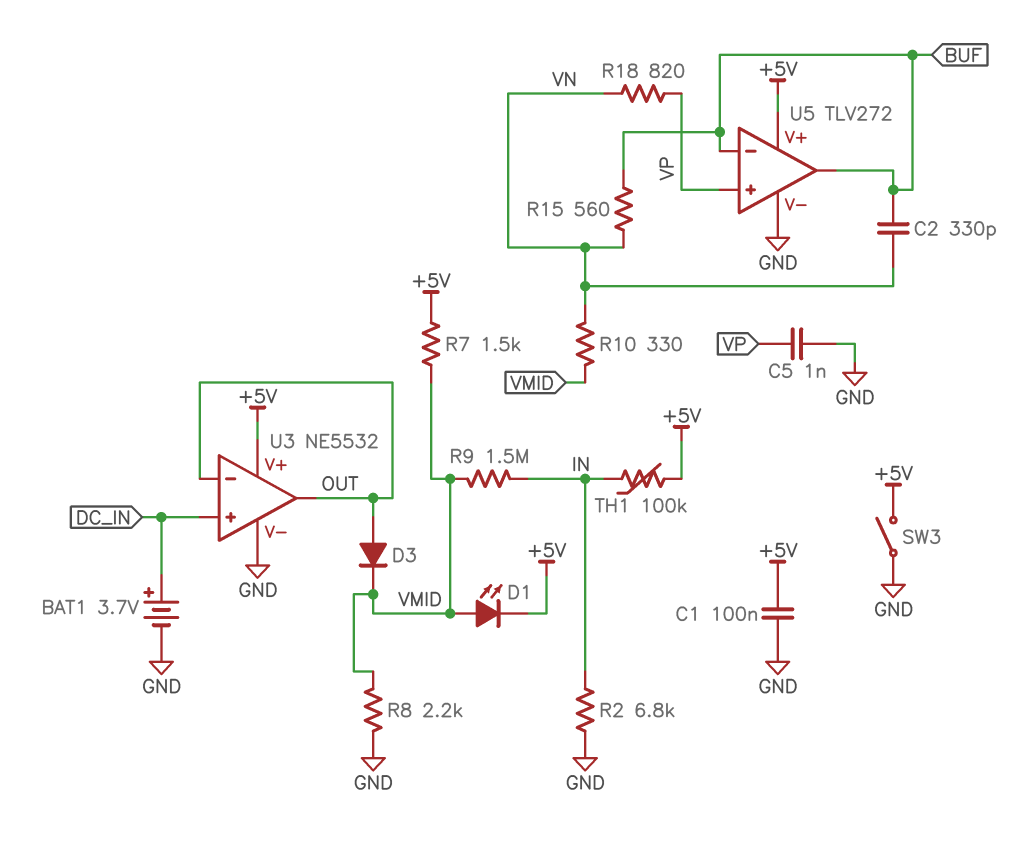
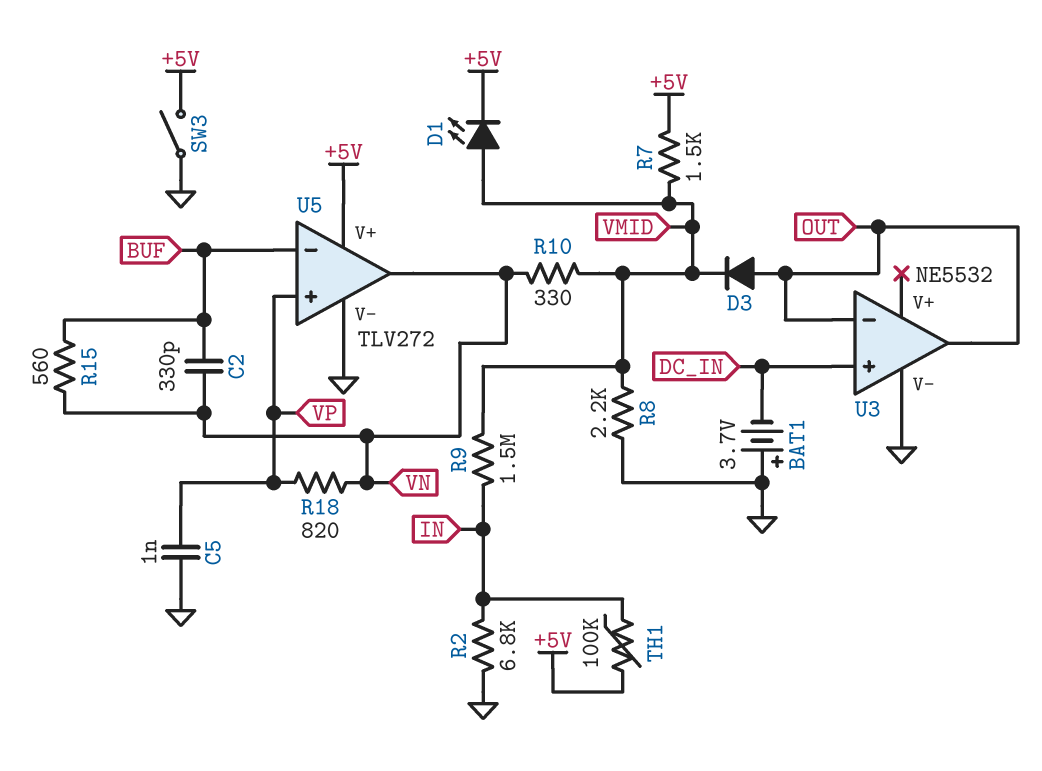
BAT1: 3.7V (plus DC_IN, minus GND) -> 3.7V (plus GND, minus DC_IN)
C1: 100nF (+5V, GND) -> none
U3 pin V+: +5V -> none
U5 pin out: BUF -> VN

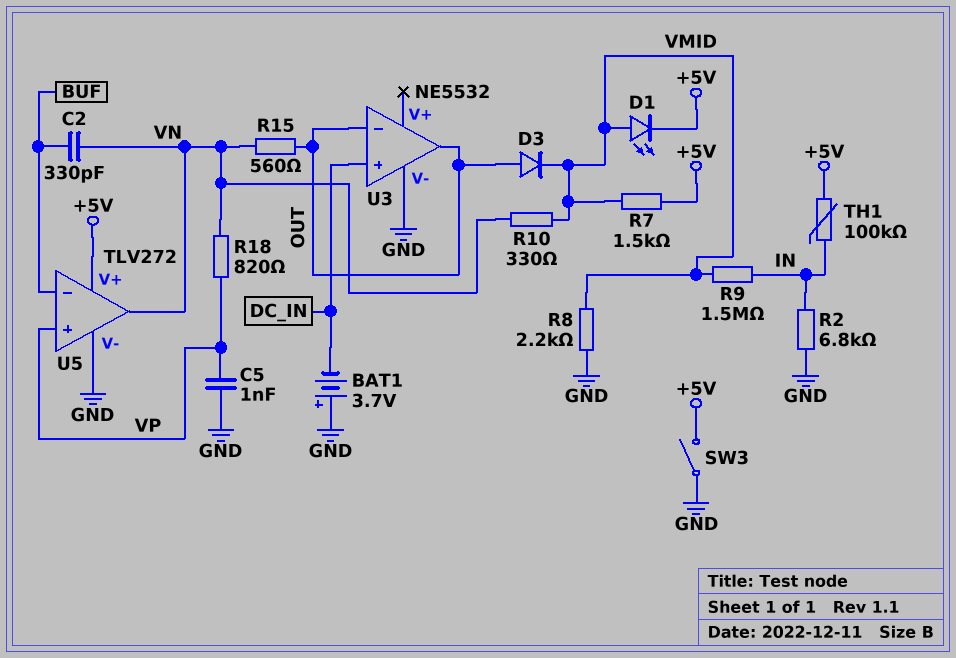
R15: 560 (BUF, VN) -> 560 (OUT, VN)

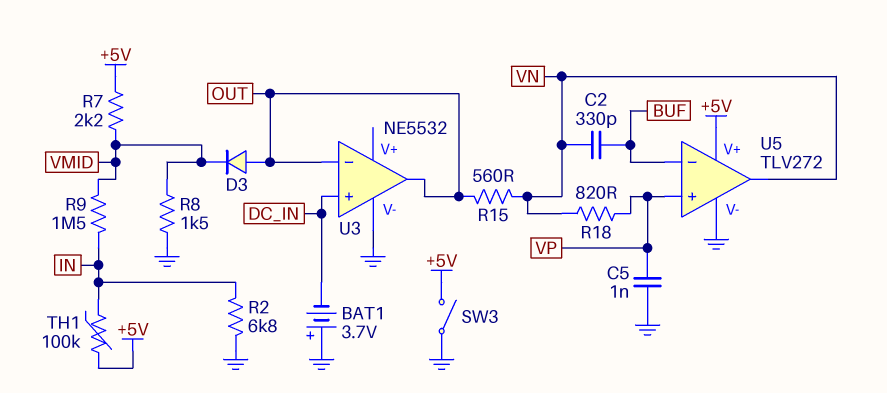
D1: LED (A VMID, K +5V) -> none
R7: 1.5k (+5V, VMID) -> 2.2k (+5V, VMID)
R8: 2.2k (GND, VMID) -> 1.5k (GND, VMID)
R10: 330 (VMID, VN) -> none

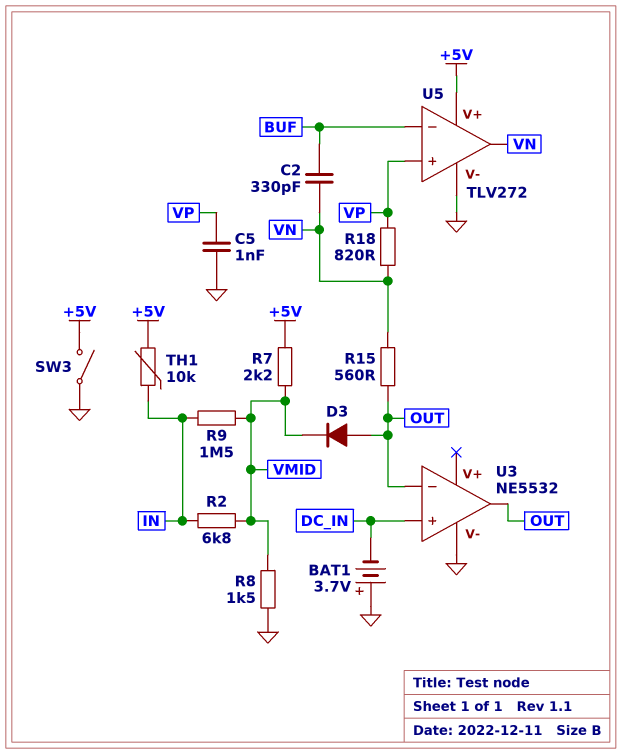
R2: 6.8k (GND, IN) -> 6.8k (IN, VMID)
TH1: 100k (+5V, IN) -> 10k (+5V, IN)

